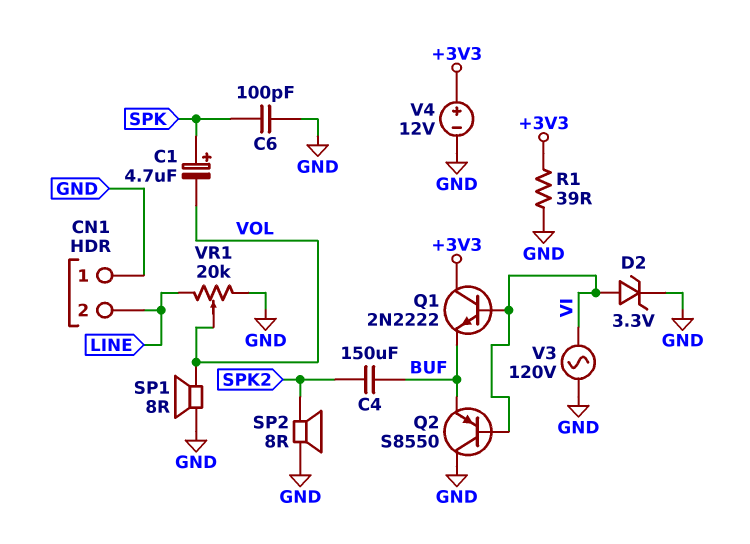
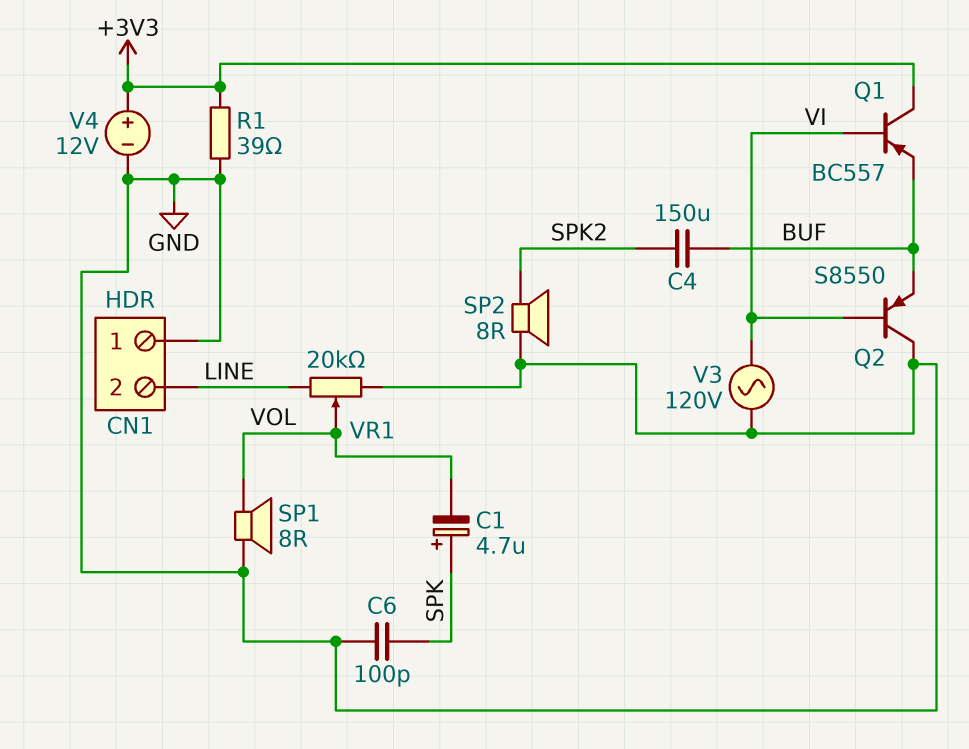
D2: zener 3.3V (A VI, K GND) -> none
Q1: NPN 2N2222 (B VI, C +3V3, E BUF) -> PNP BC557 (B VI, C +3V3, E BUF)

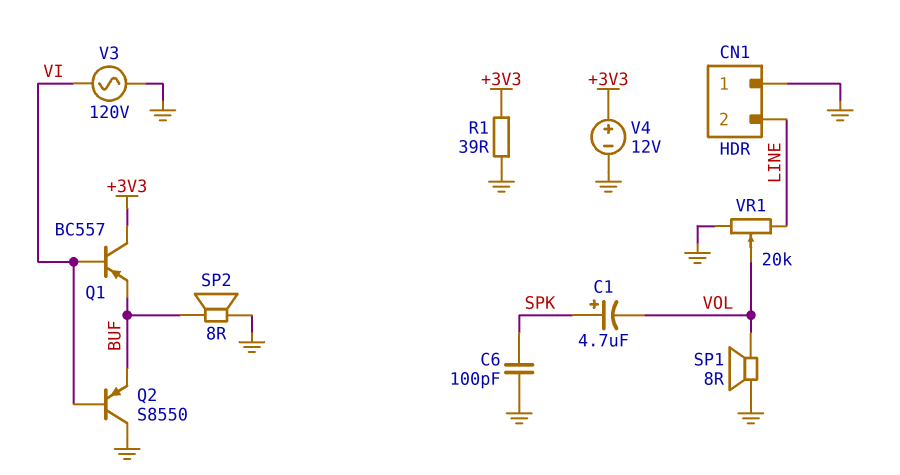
C4: 150uF (BUF, SPK2) -> none
SP2: speaker 8R (GND, SPK2) -> speaker 8R (BUF, GND)

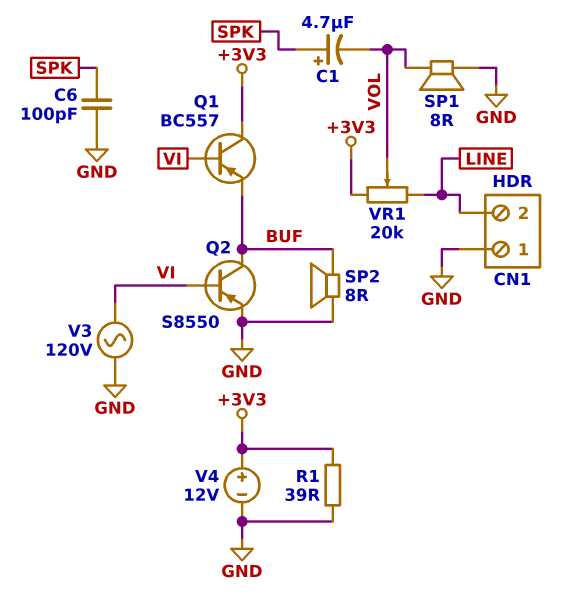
Q2: PNP S8550 (B VI, C GND, E BUF) -> PNP S8550 (B VI, C BUF, E GND)
VR1: 20k (GND, LINE, wiper VOL) -> 20k (+3V3, LINE, wiper VOL)

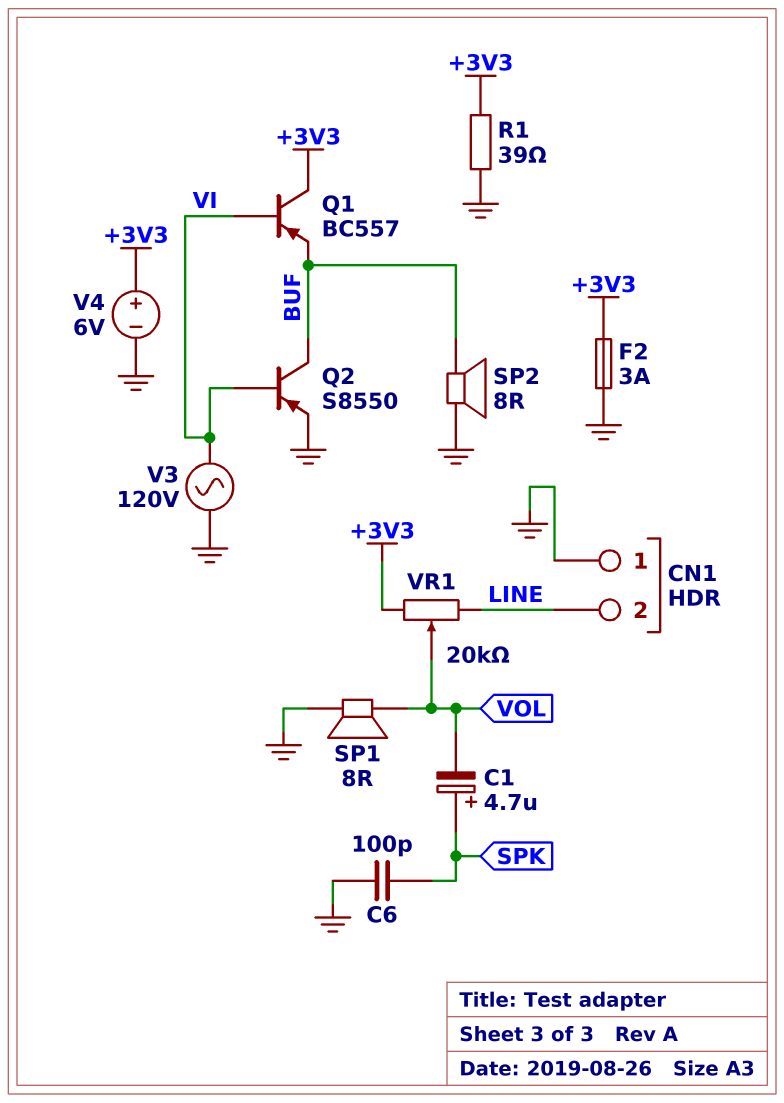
F2: none -> 3A (+3V3, GND)
V4: 12V (plus +3V3, minus GND) -> 6V (plus +3V3, minus GND)

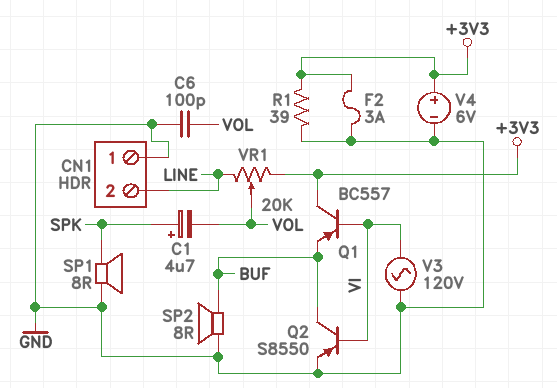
C6: 100pF (GND, SPK) -> 100pF (GND, VOL)
SP1: speaker 8R (GND, VOL) -> speaker 8R (GND, SPK)

